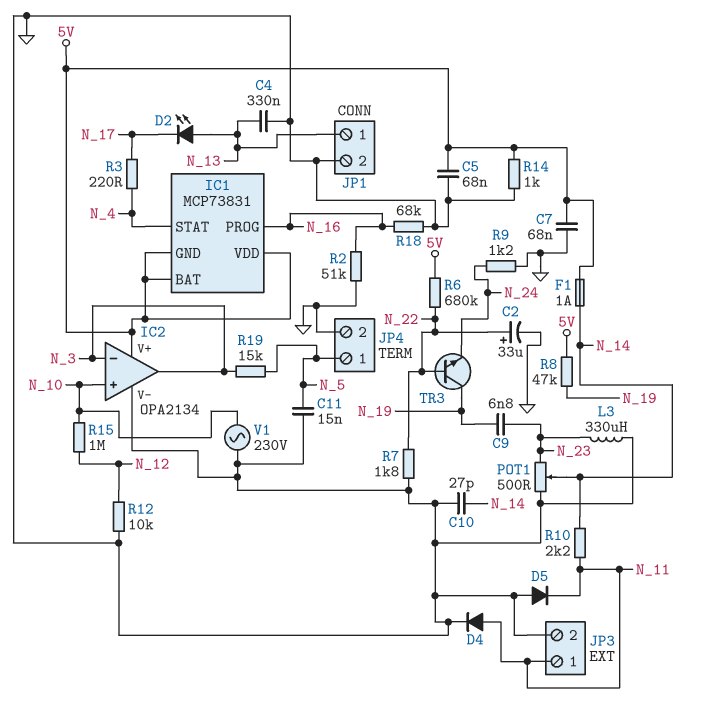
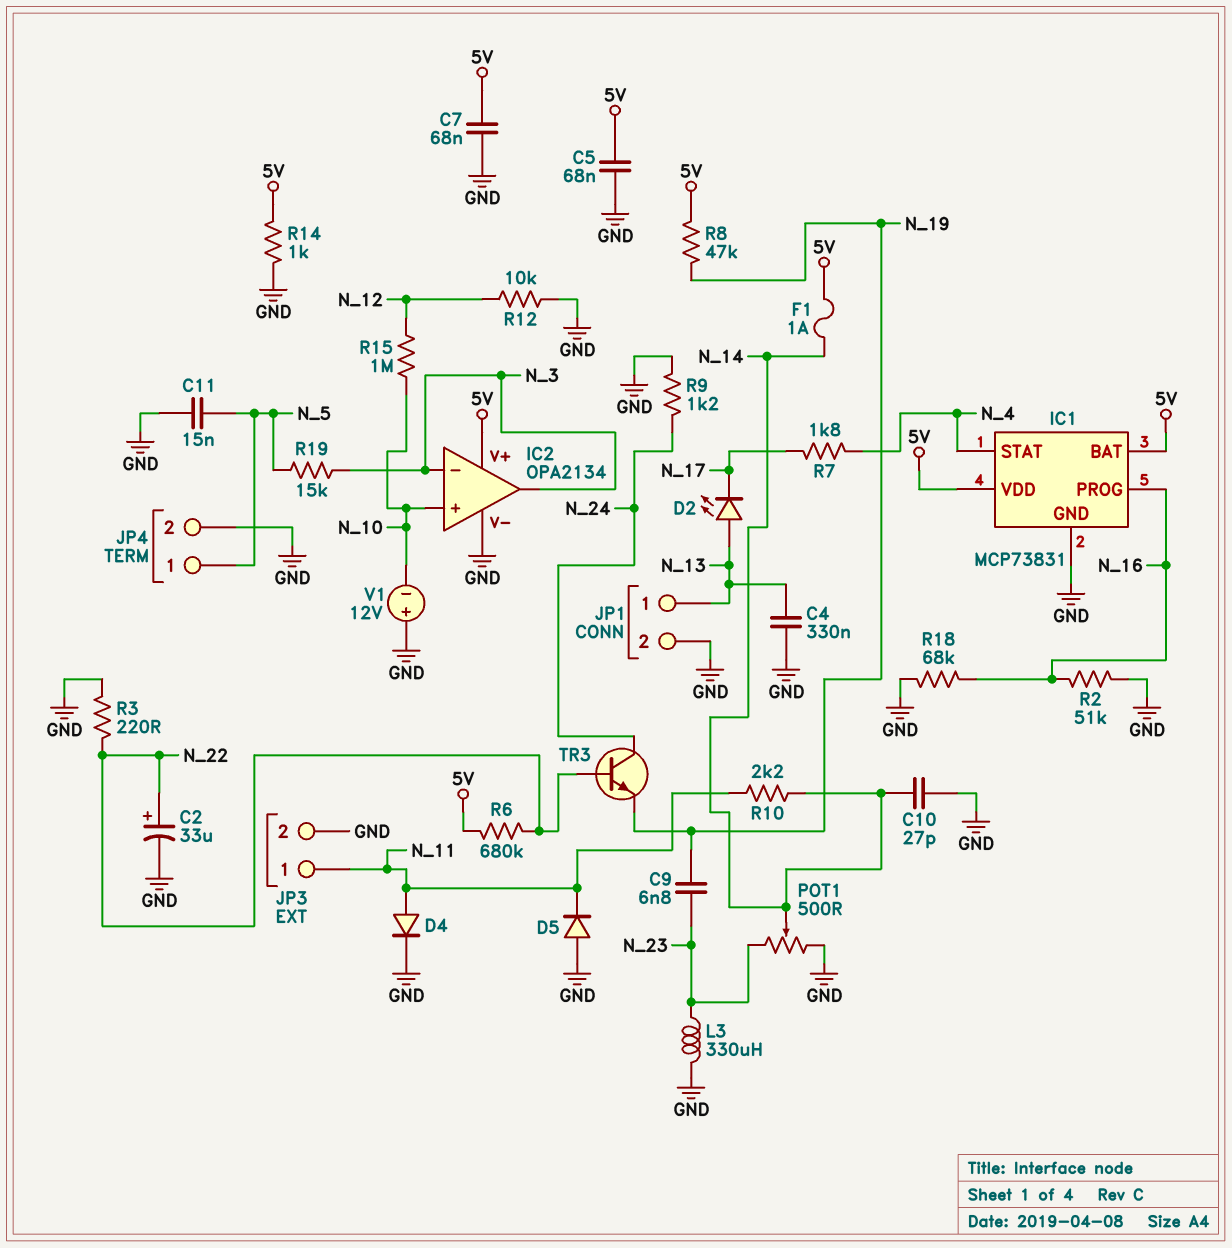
IC1 pin GND: 5V -> GND
R3: 220 (N_4, N_17) -> 220 (GND, N_22)
R7: 1.8k (GND, N_22) -> 1.8k (N_4, N_17)
TR3: NPN (B N_22, C N_19, E N_24) -> NPN (B N_22, C N_24, E N_19)
V1: AC 230V (GND, N_10) -> 12V (plus GND, minus N_10)

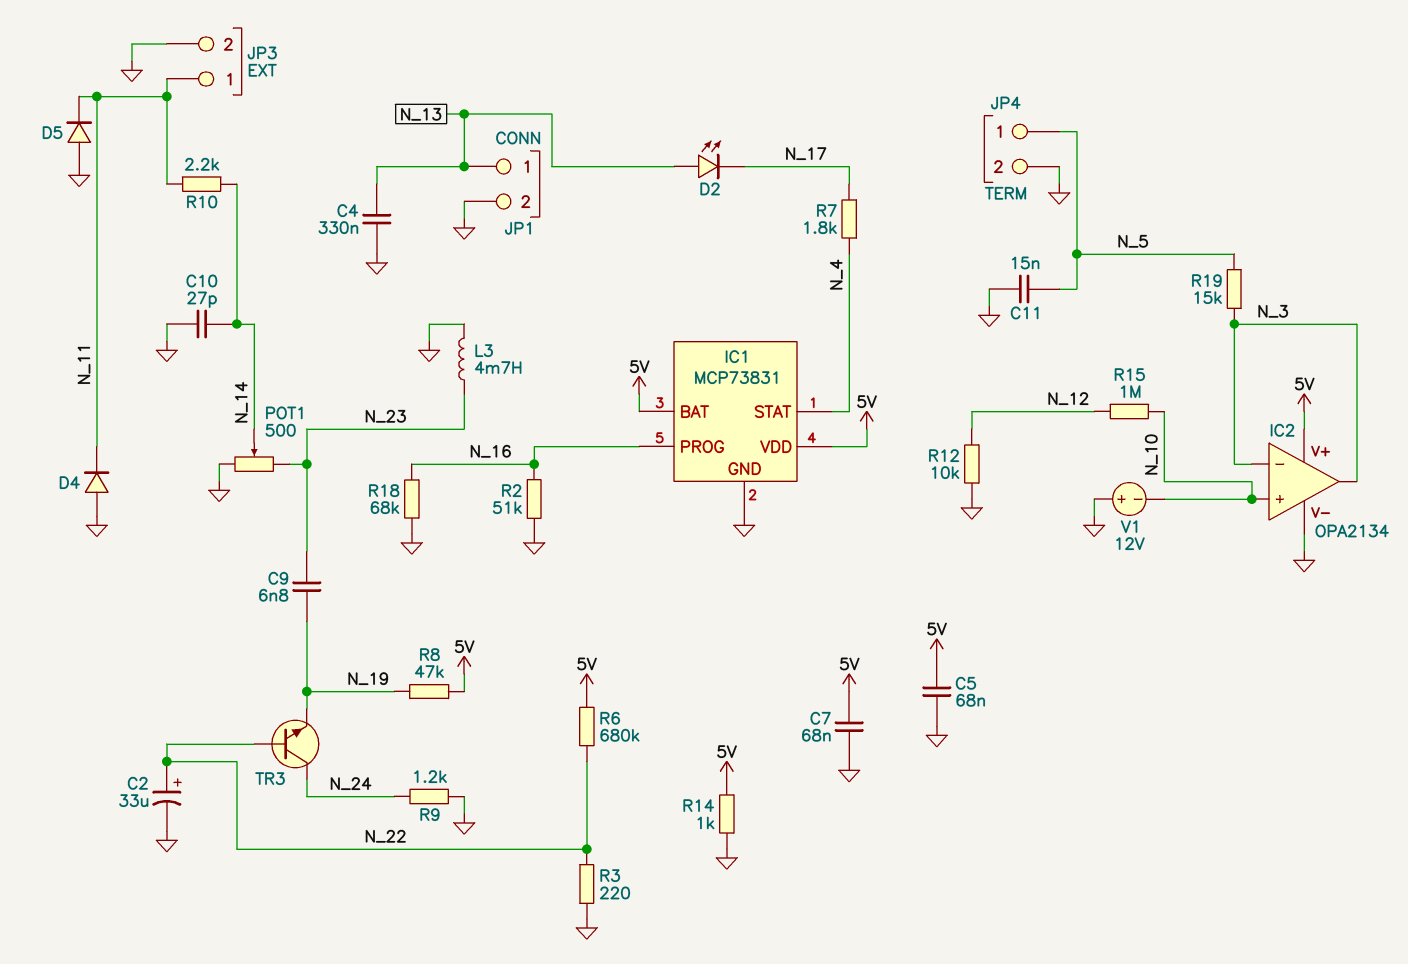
D4: diode (A N_11, K GND) -> diode (A GND, K N_11)
F1: 1A (5V, N_14) -> none
L3: 330uH (GND, N_23) -> 4.7mH (GND, N_23)

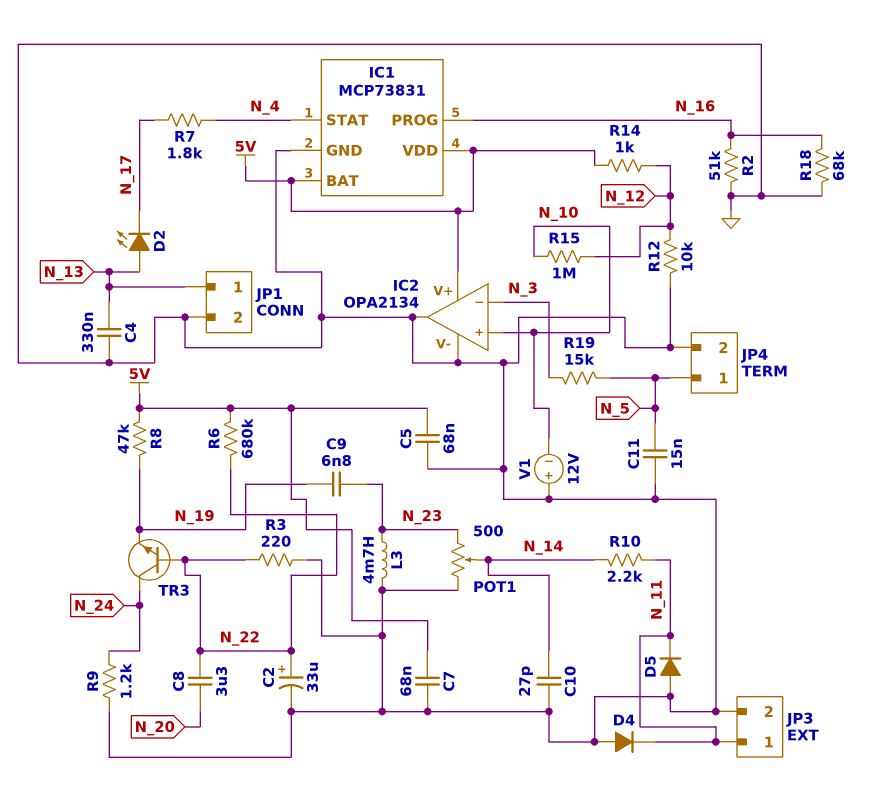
C8: none -> 3.3uF (N_20, N_22)
IC2 pin out: N_3 -> GND
R14: 1k (5V, GND) -> 1k (5V, N_12)

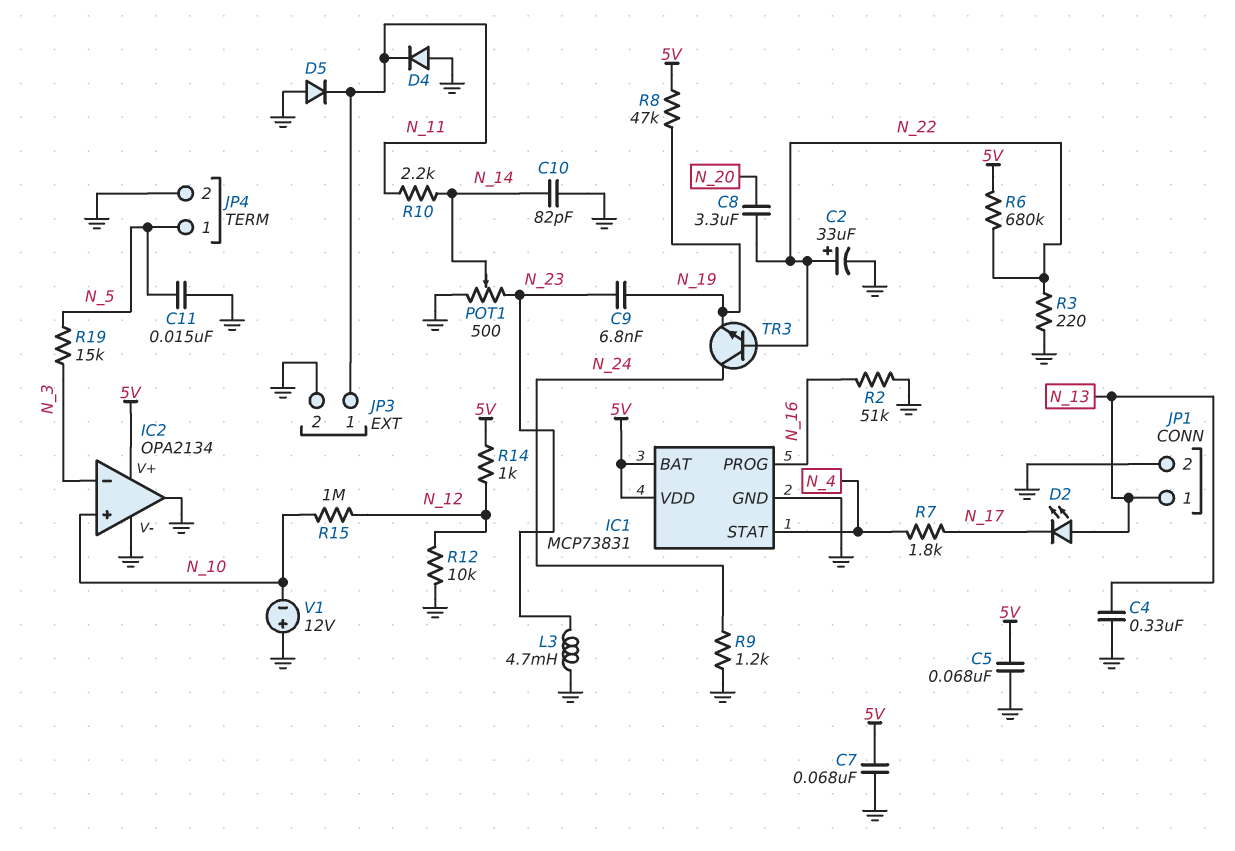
C10: 27pF (GND, N_14) -> 82pF (GND, N_14)
R18: 68k (GND, N_16) -> none

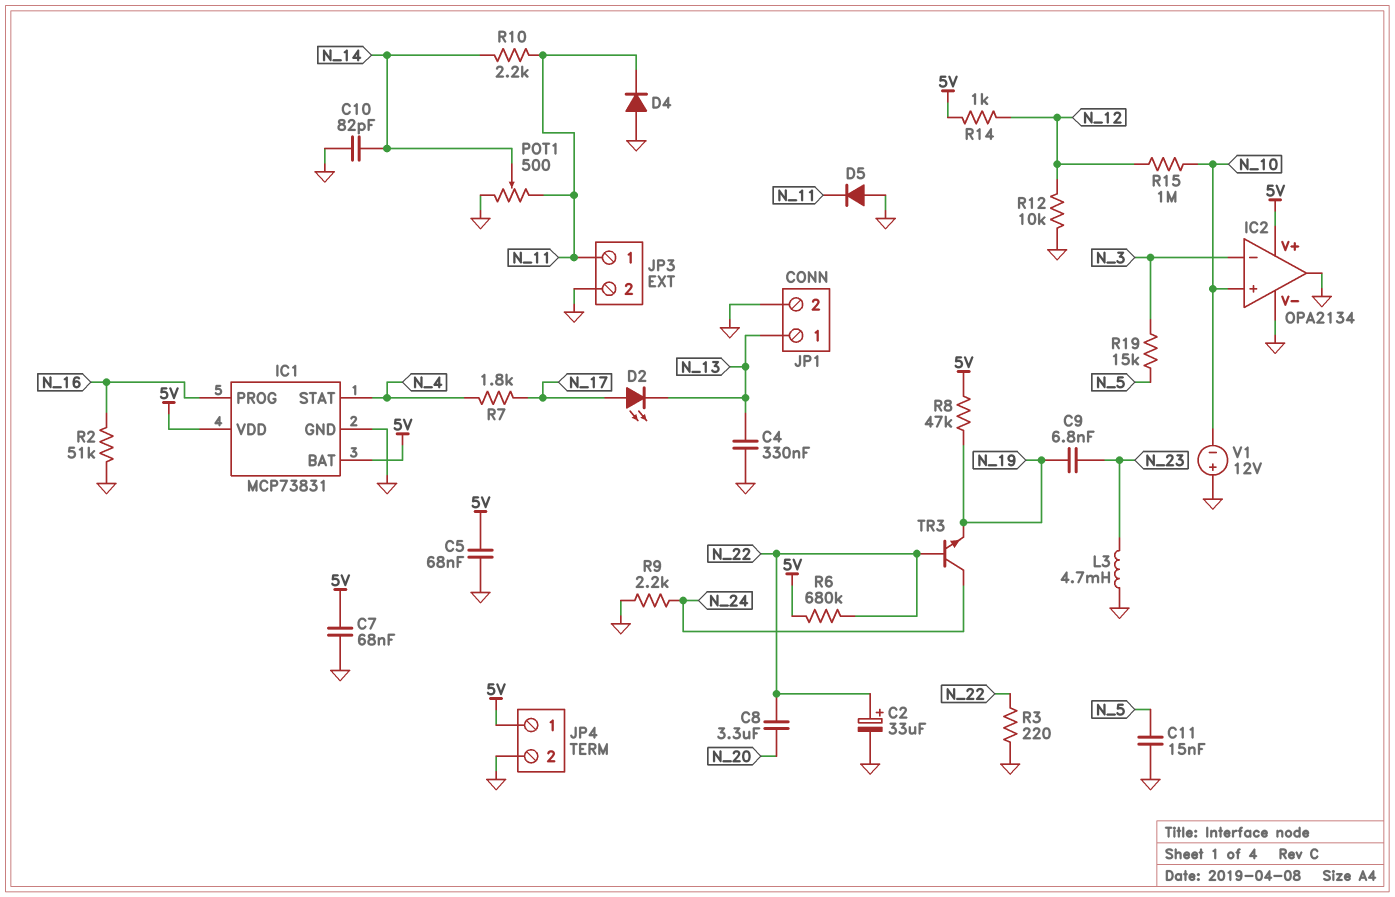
D2: LED (A N_13, K N_17) -> LED (A N_17, K N_13)
JP4 pin 1: N_5 -> 5V
POT1: 500 (GND, N_23, wiper N_14) -> 500 (GND, N_11, wiper N_14)
R9: 1.2k (GND, N_24) -> 2.2k (GND, N_24)

